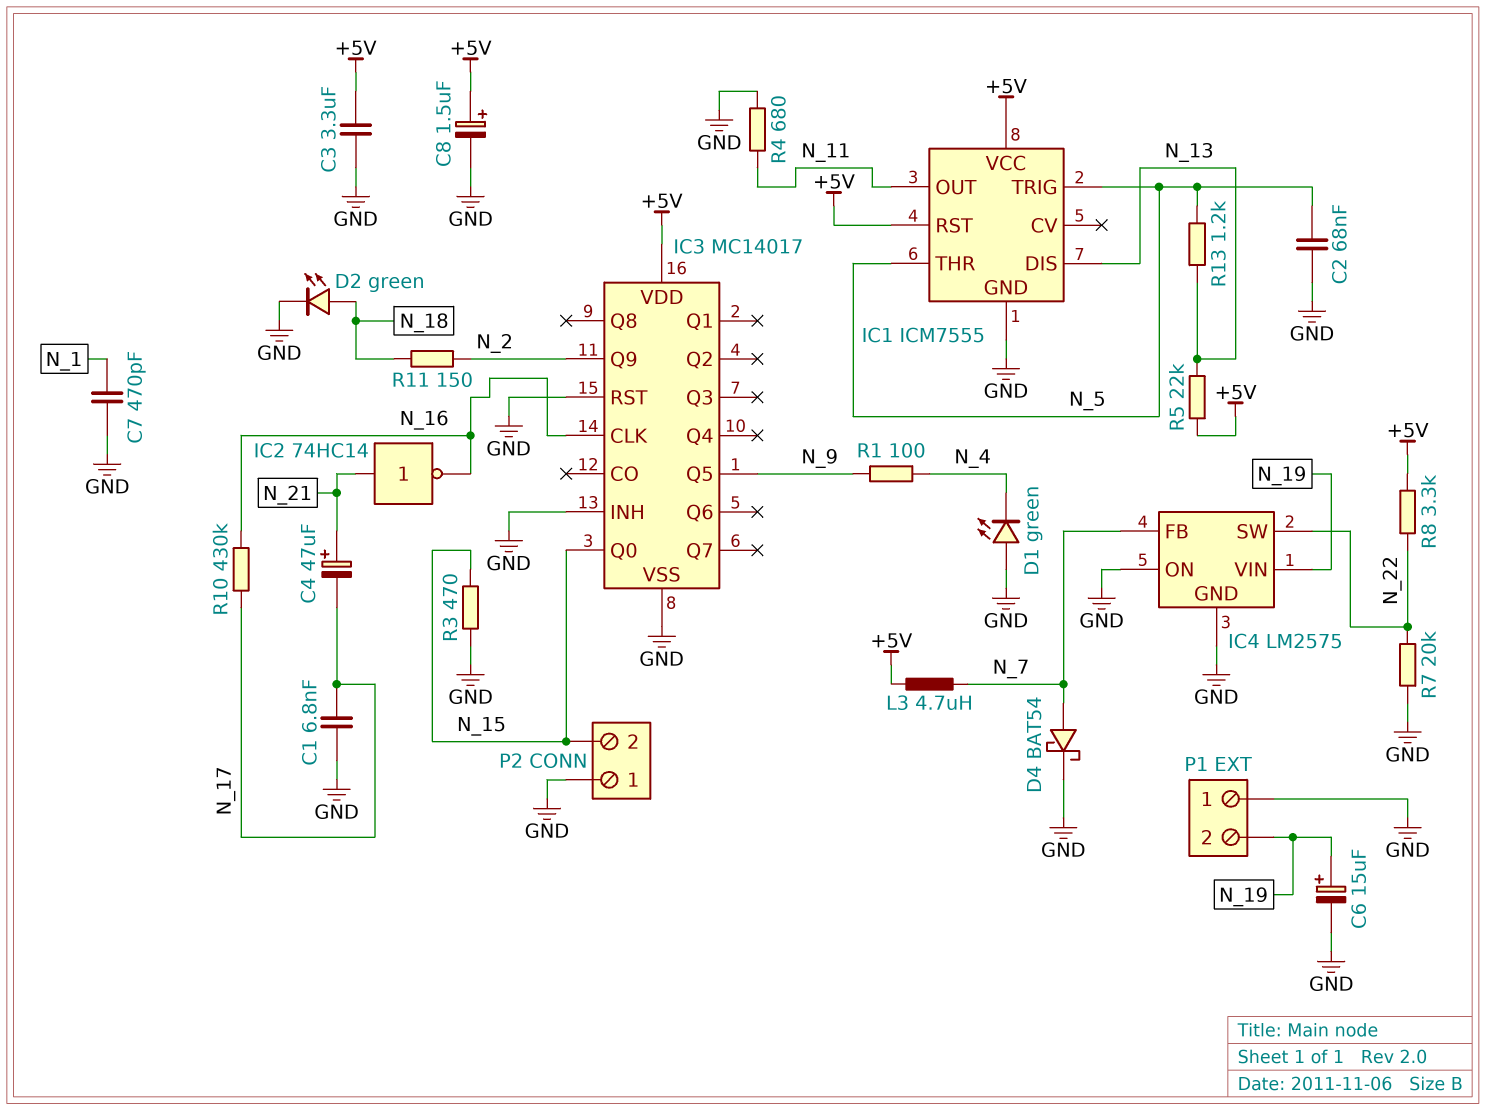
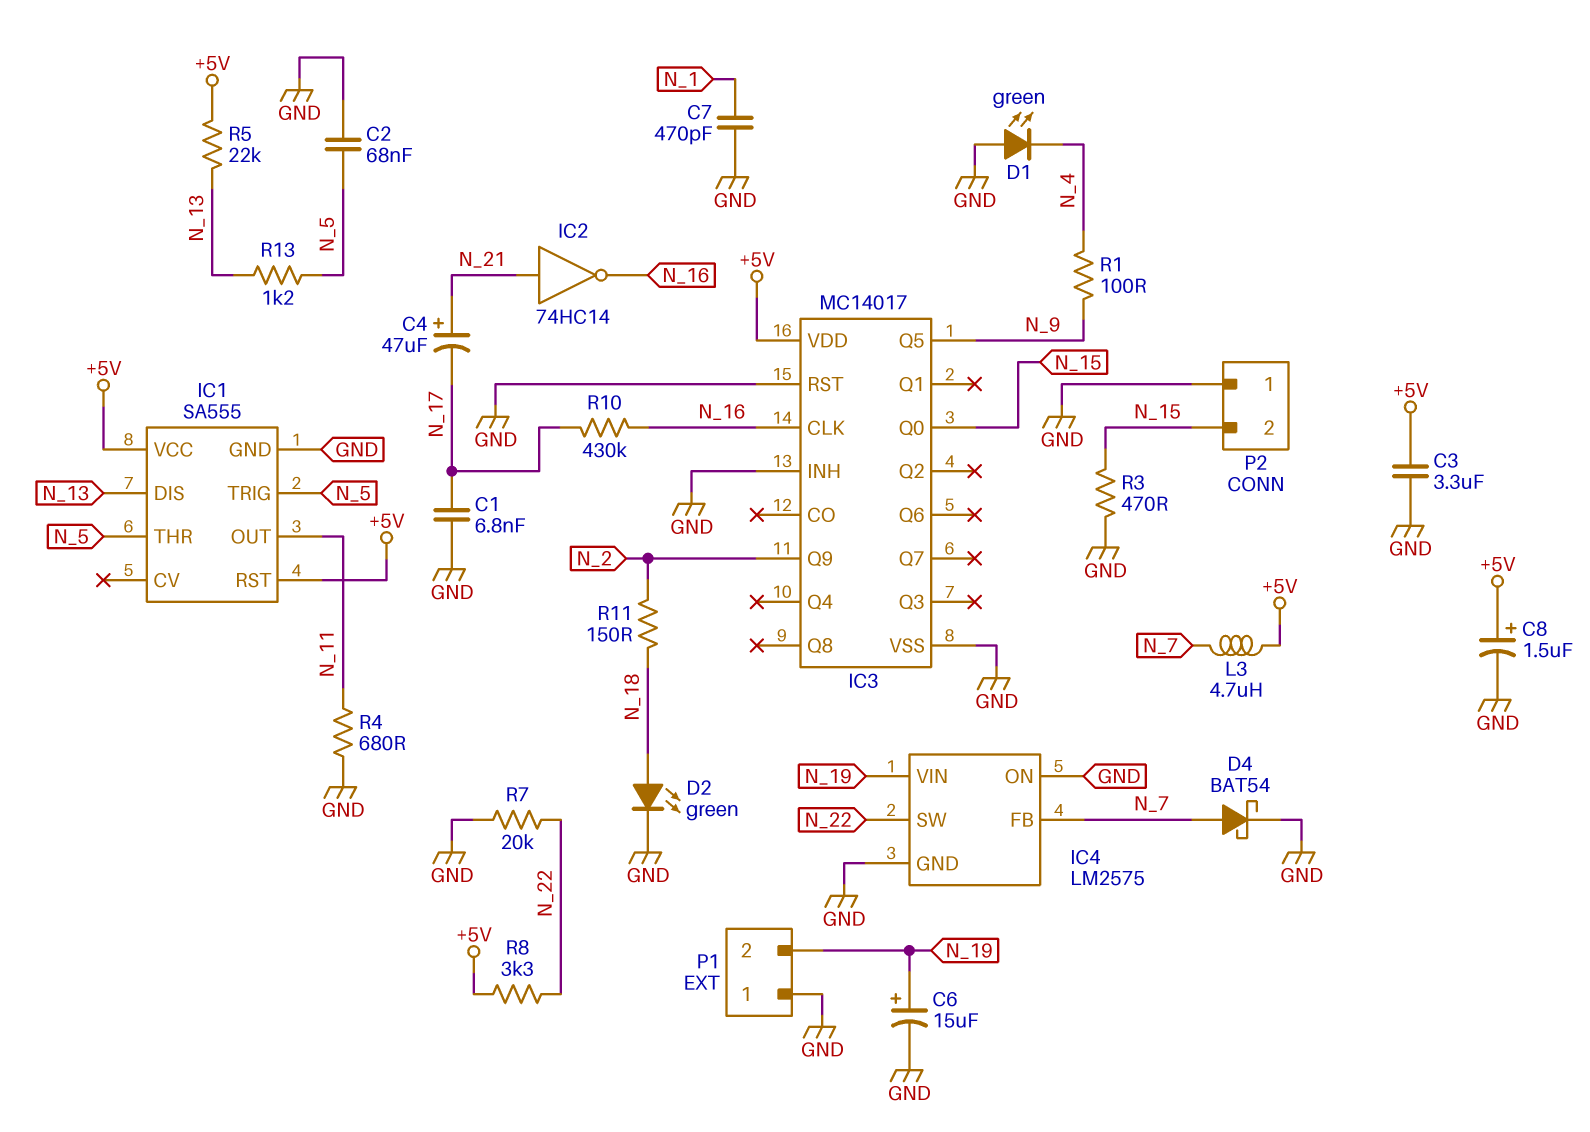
IC1: ICM7555 -> SA555

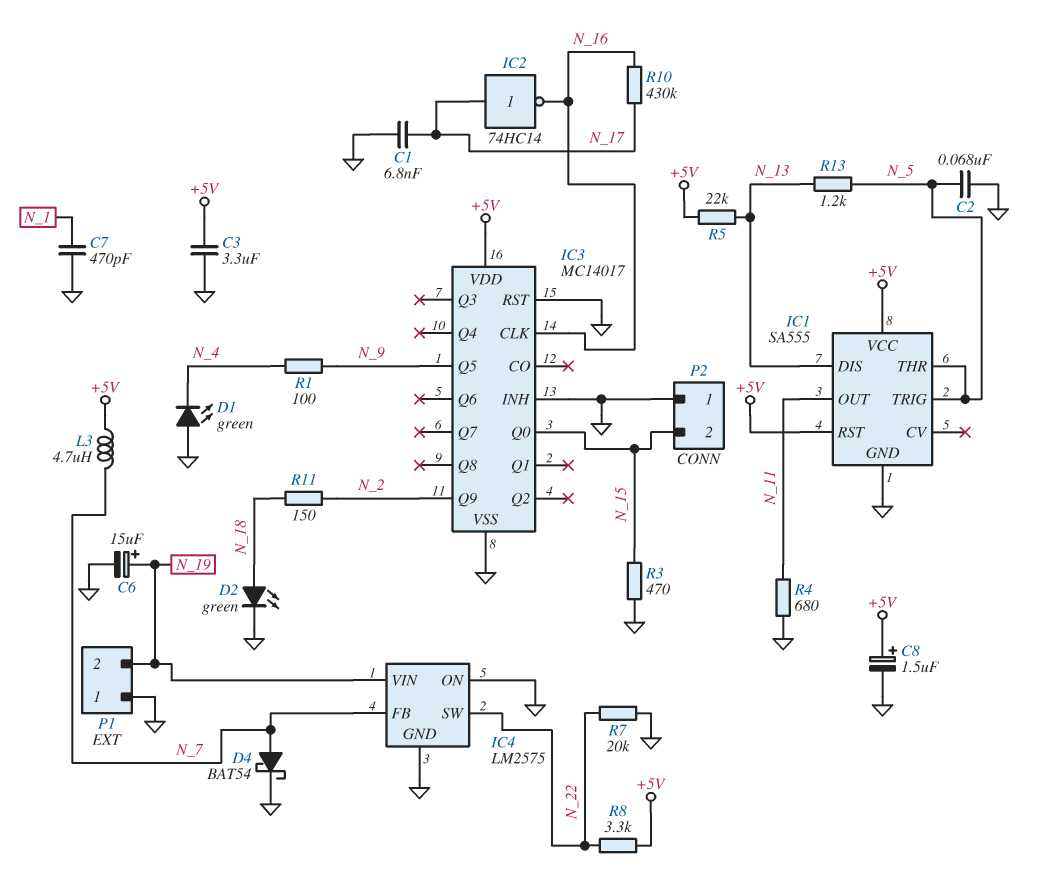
C4: 47uF (plus N_21, minus N_17) -> none
IC2: NOT 74HC14 (in N_21, out N_16) -> NOT 74HC14 (in N_17, out N_16)

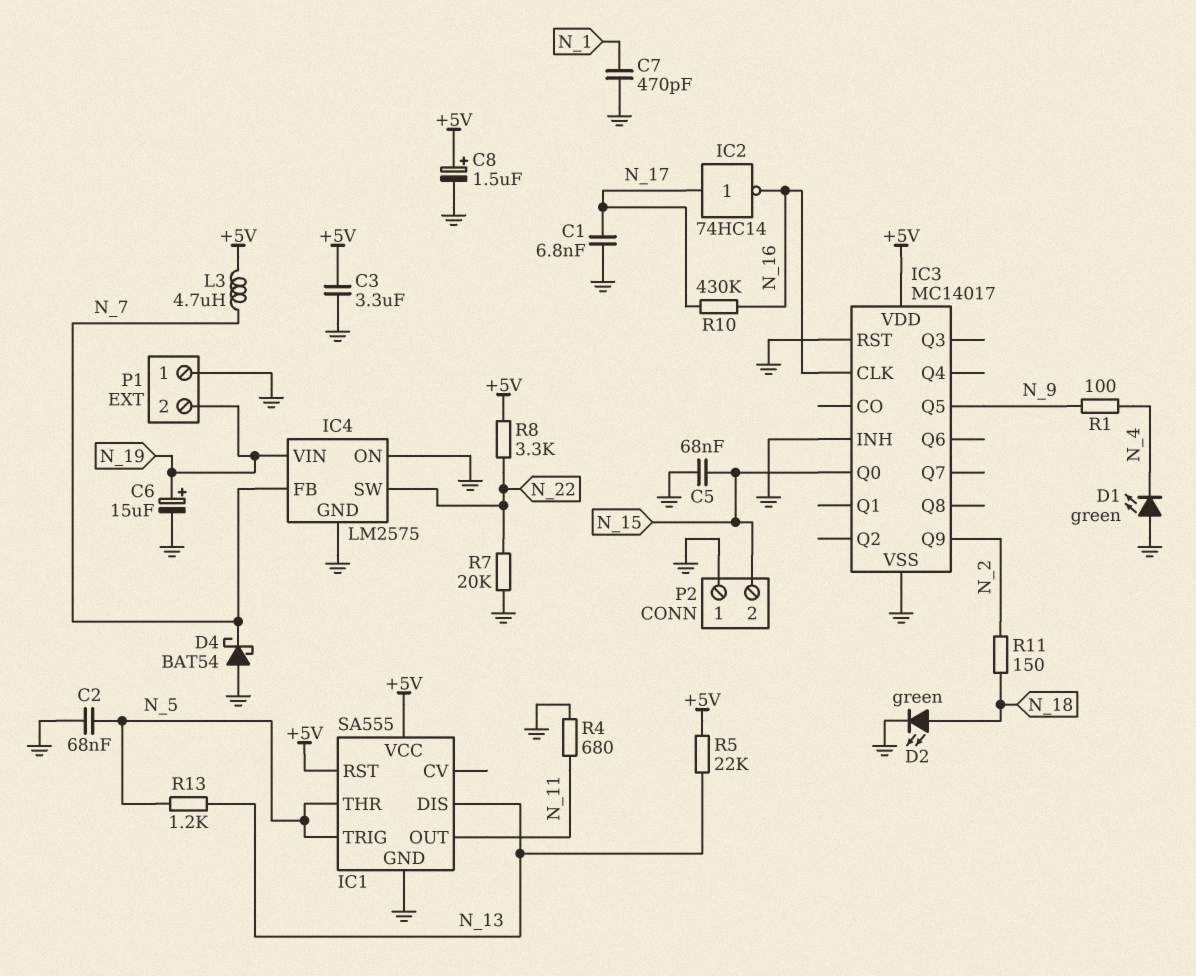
C5: none -> 68nF (GND, N_15)
D4: schottky BAT54 (A N_7, K GND) -> schottky BAT54 (A GND, K N_7)
R3: 470 (GND, N_15) -> none

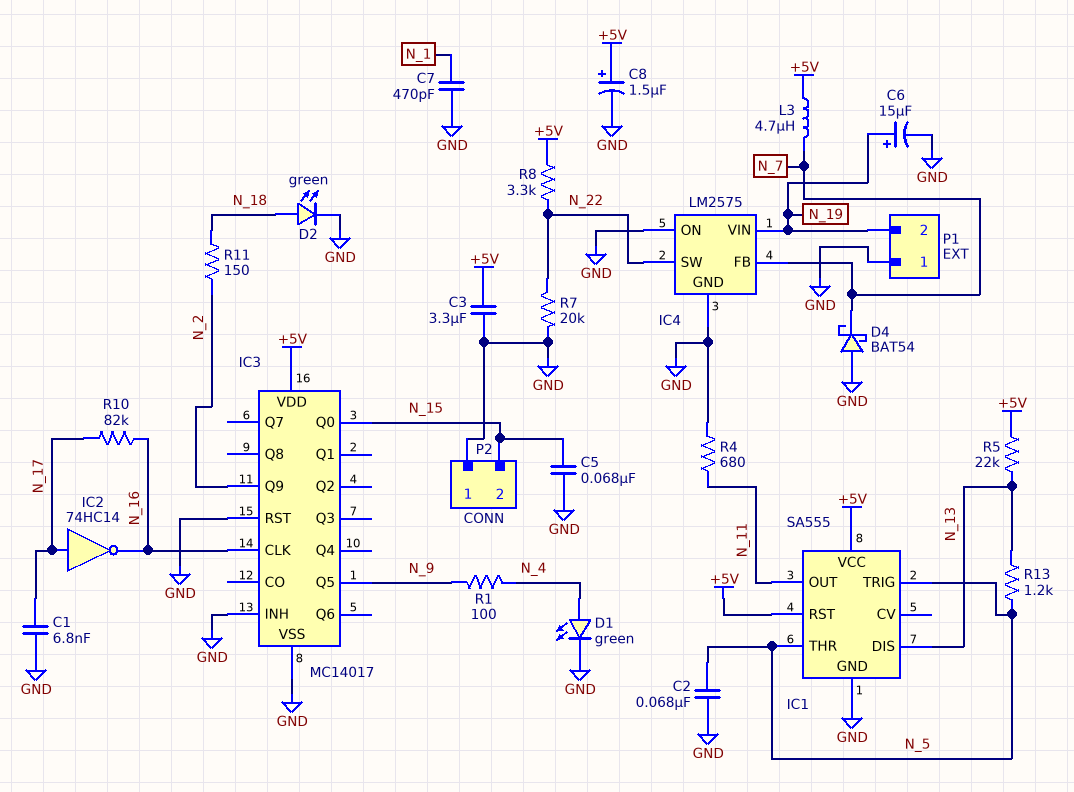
D1: LED green (A GND, K N_4) -> LED green (A N_4, K GND)
R10: 430k (N_16, N_17) -> 82k (N_16, N_17)

